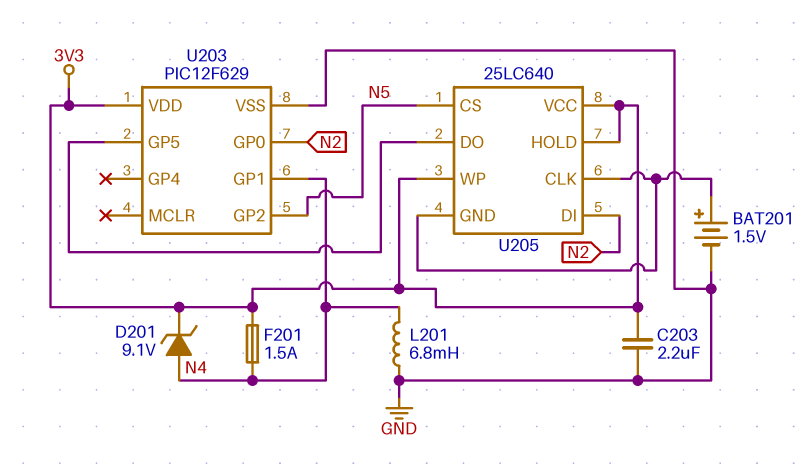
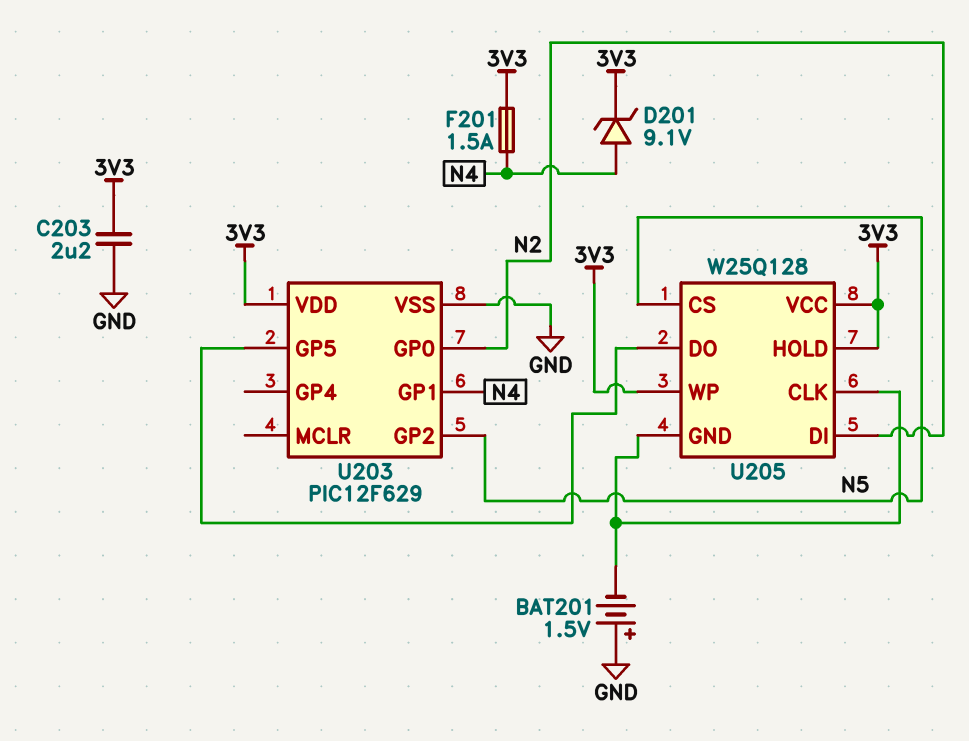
BAT201: 1.5V (plus U205/CLK, minus GND) -> 1.5V (plus GND, minus U205/CLK)
L201: 6.8mH (GND, N4) -> none
U205: 25LC640 -> W25Q128

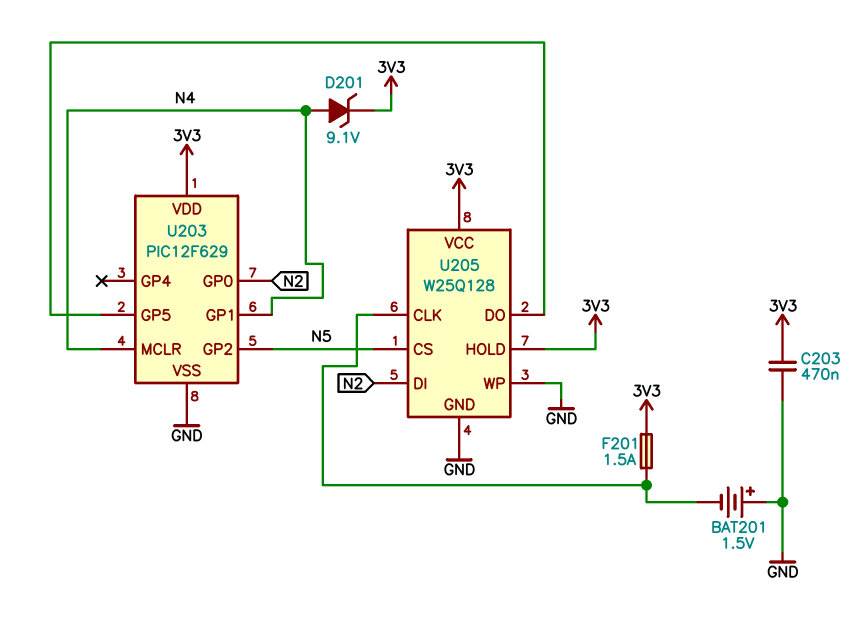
C203: 2.2uF (3V3, GND) -> 470nF (3V3, GND)
F201: 1.5A (3V3, N4) -> 1.5A (3V3, U205/CLK)
U203 pin MCLR: none -> N4
U205 pin GND: U205/CLK -> GND
U205 pin WP: 3V3 -> GND

